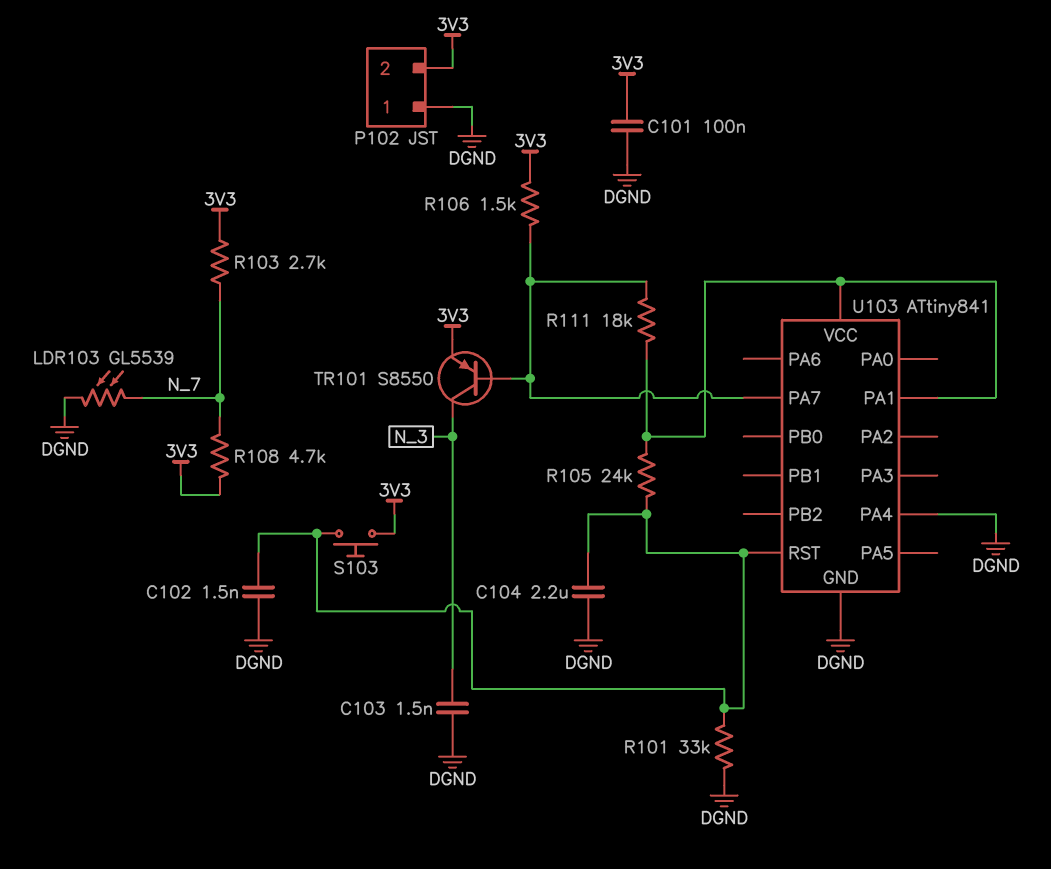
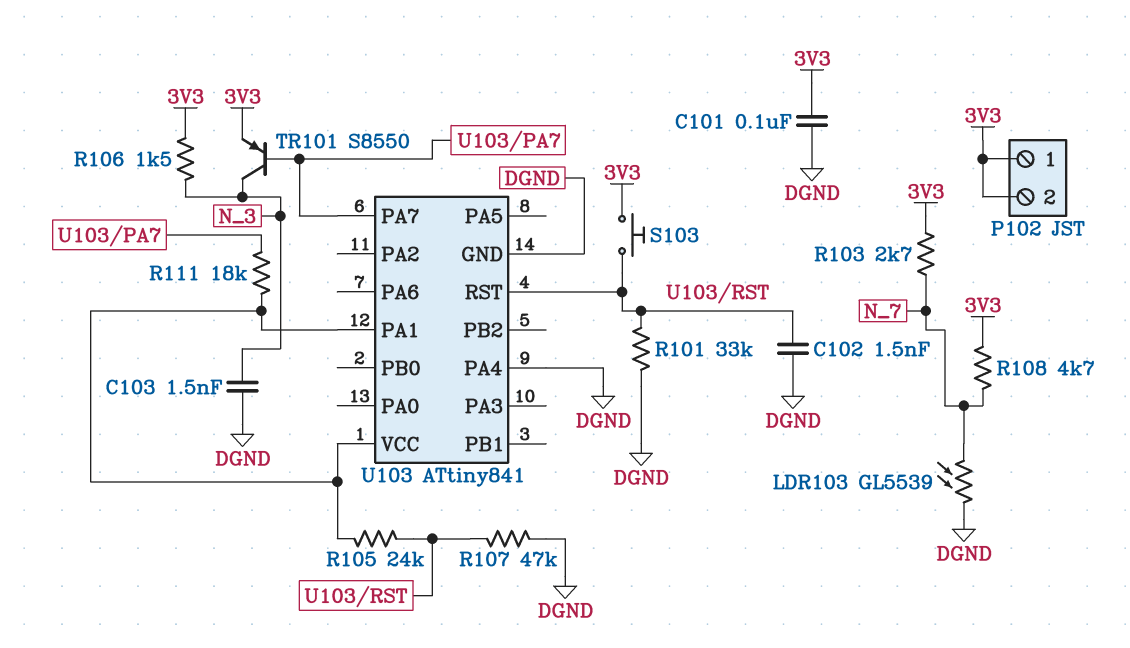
C104: 2.2uF (DGND, U103/RST) -> none
P102 pin 1: DGND -> 3V3
R106: 1.5k (3V3, U103/PA7) -> 1.5k (3V3, N_3)
R107: none -> 47k (DGND, U103/RST)

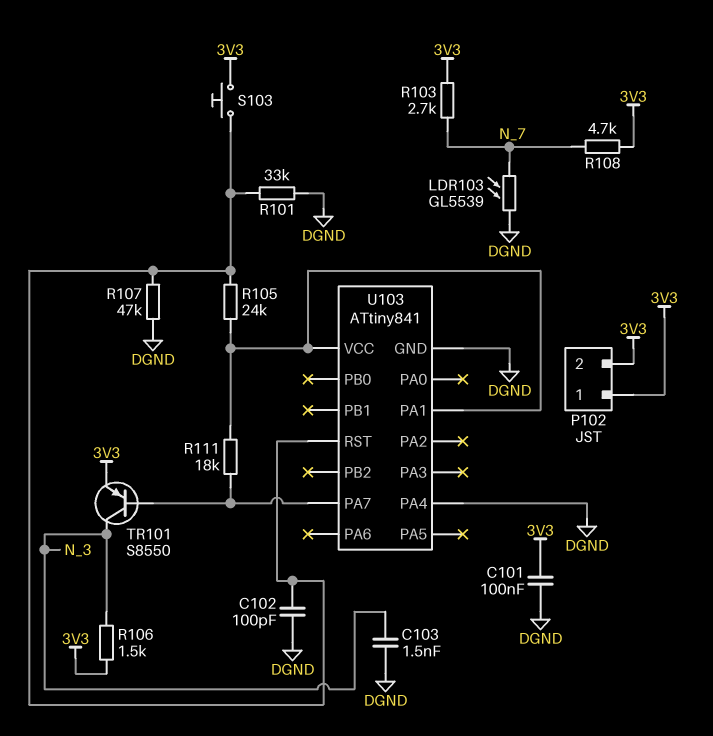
C102: 1.5nF (DGND, U103/RST) -> 100pF (DGND, U103/RST)

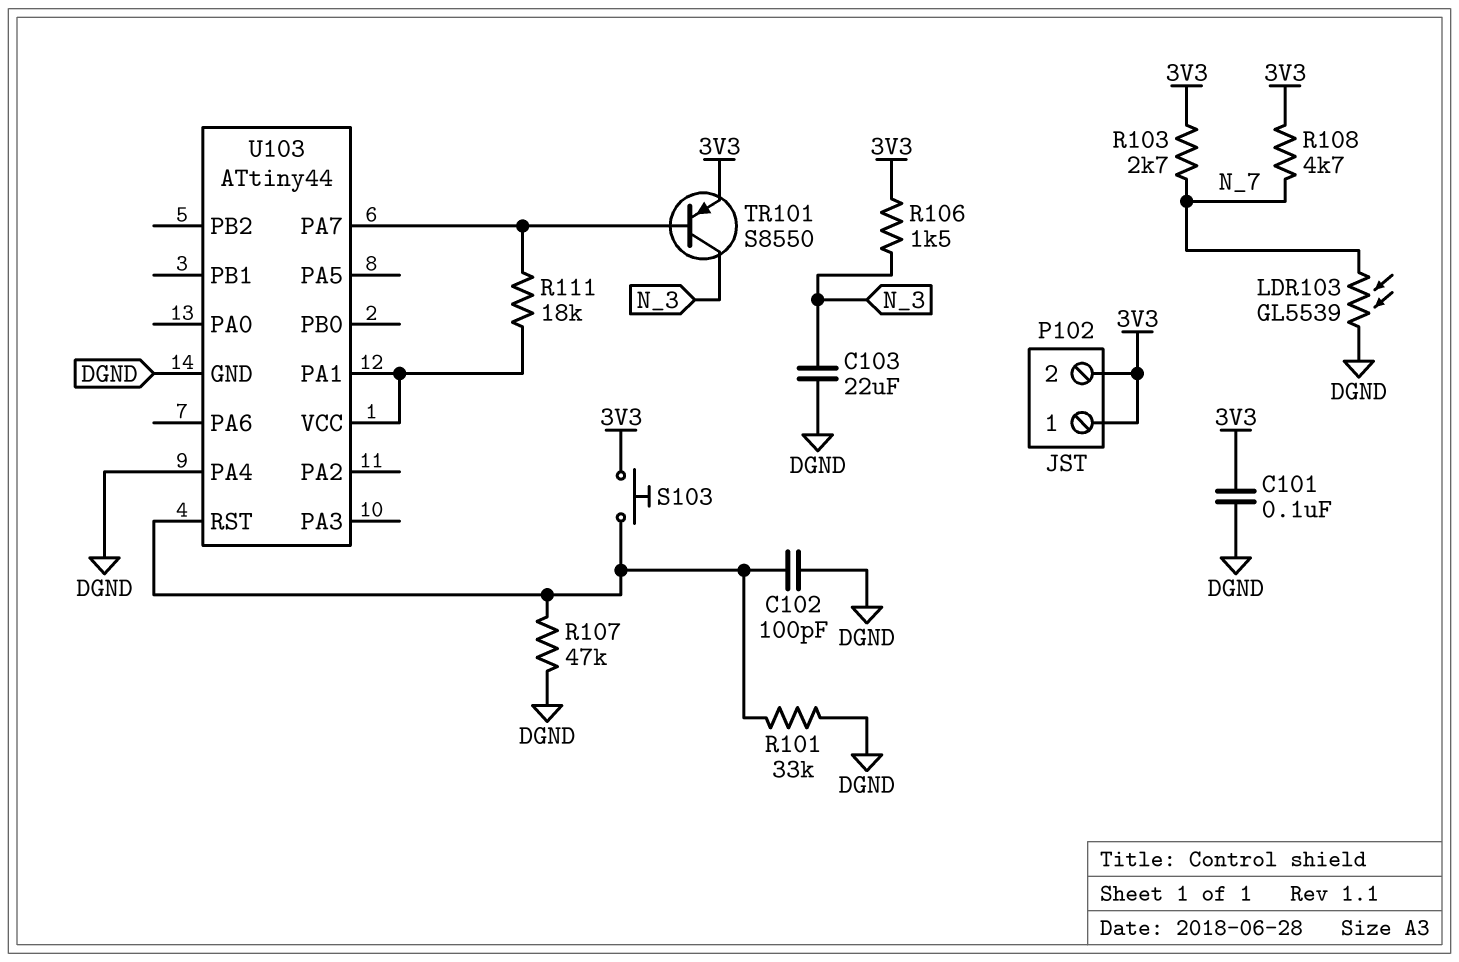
C103: 1.5nF (DGND, N_3) -> 22uF (DGND, N_3)
R105: 24k (U103/PA1, U103/RST) -> none
U103: ATtiny841 -> ATtiny44

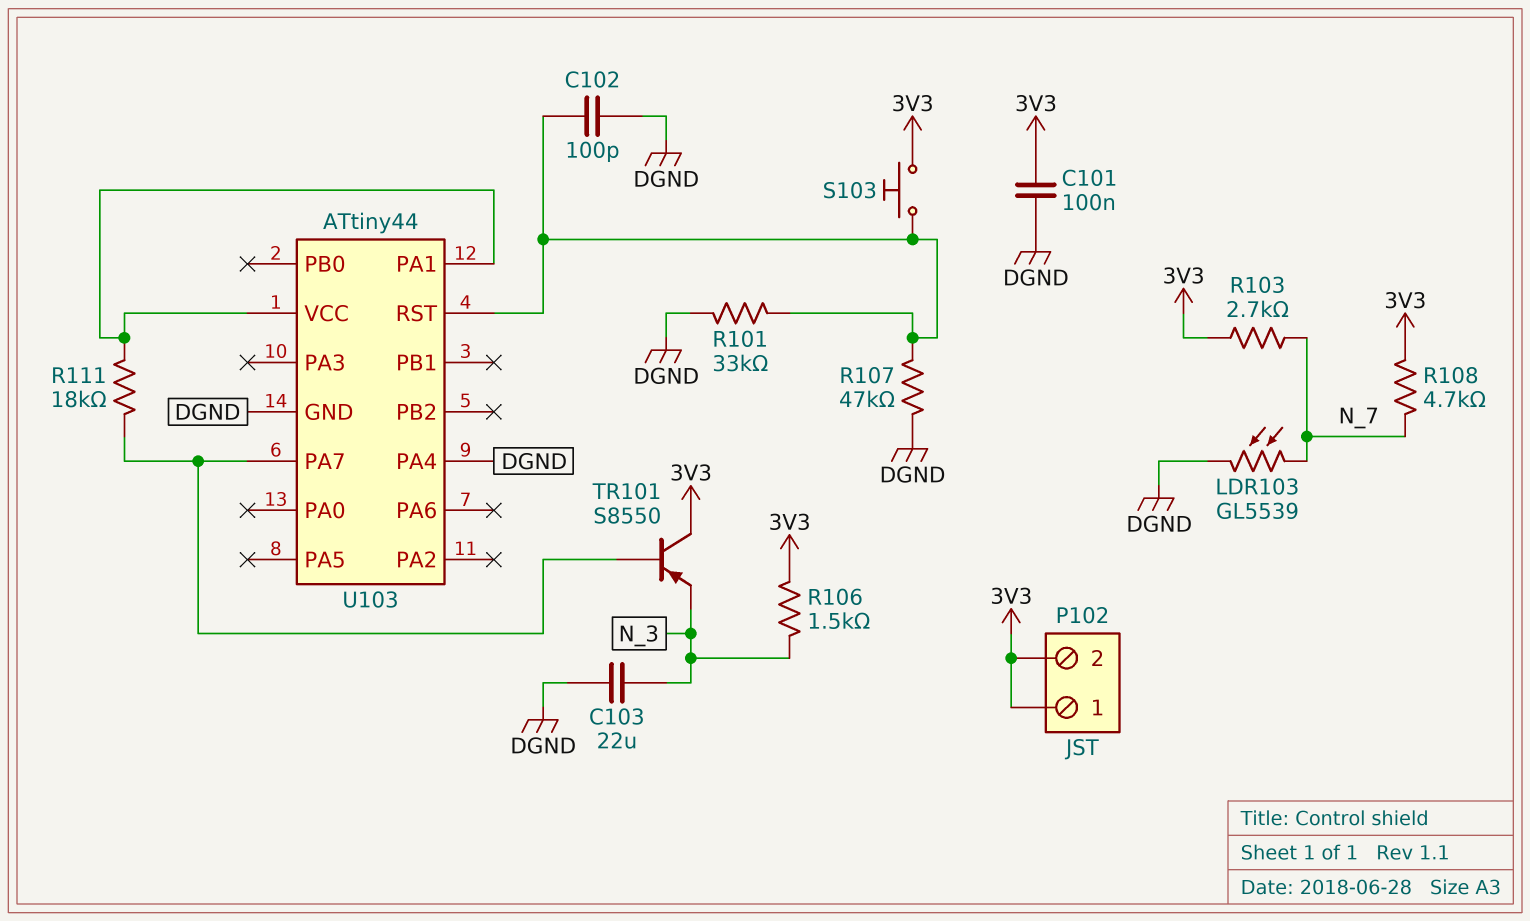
TR101: PNP S8550 (B U103/PA7, C N_3, E 3V3) -> PNP S8550 (B U103/PA7, C 3V3, E N_3)

